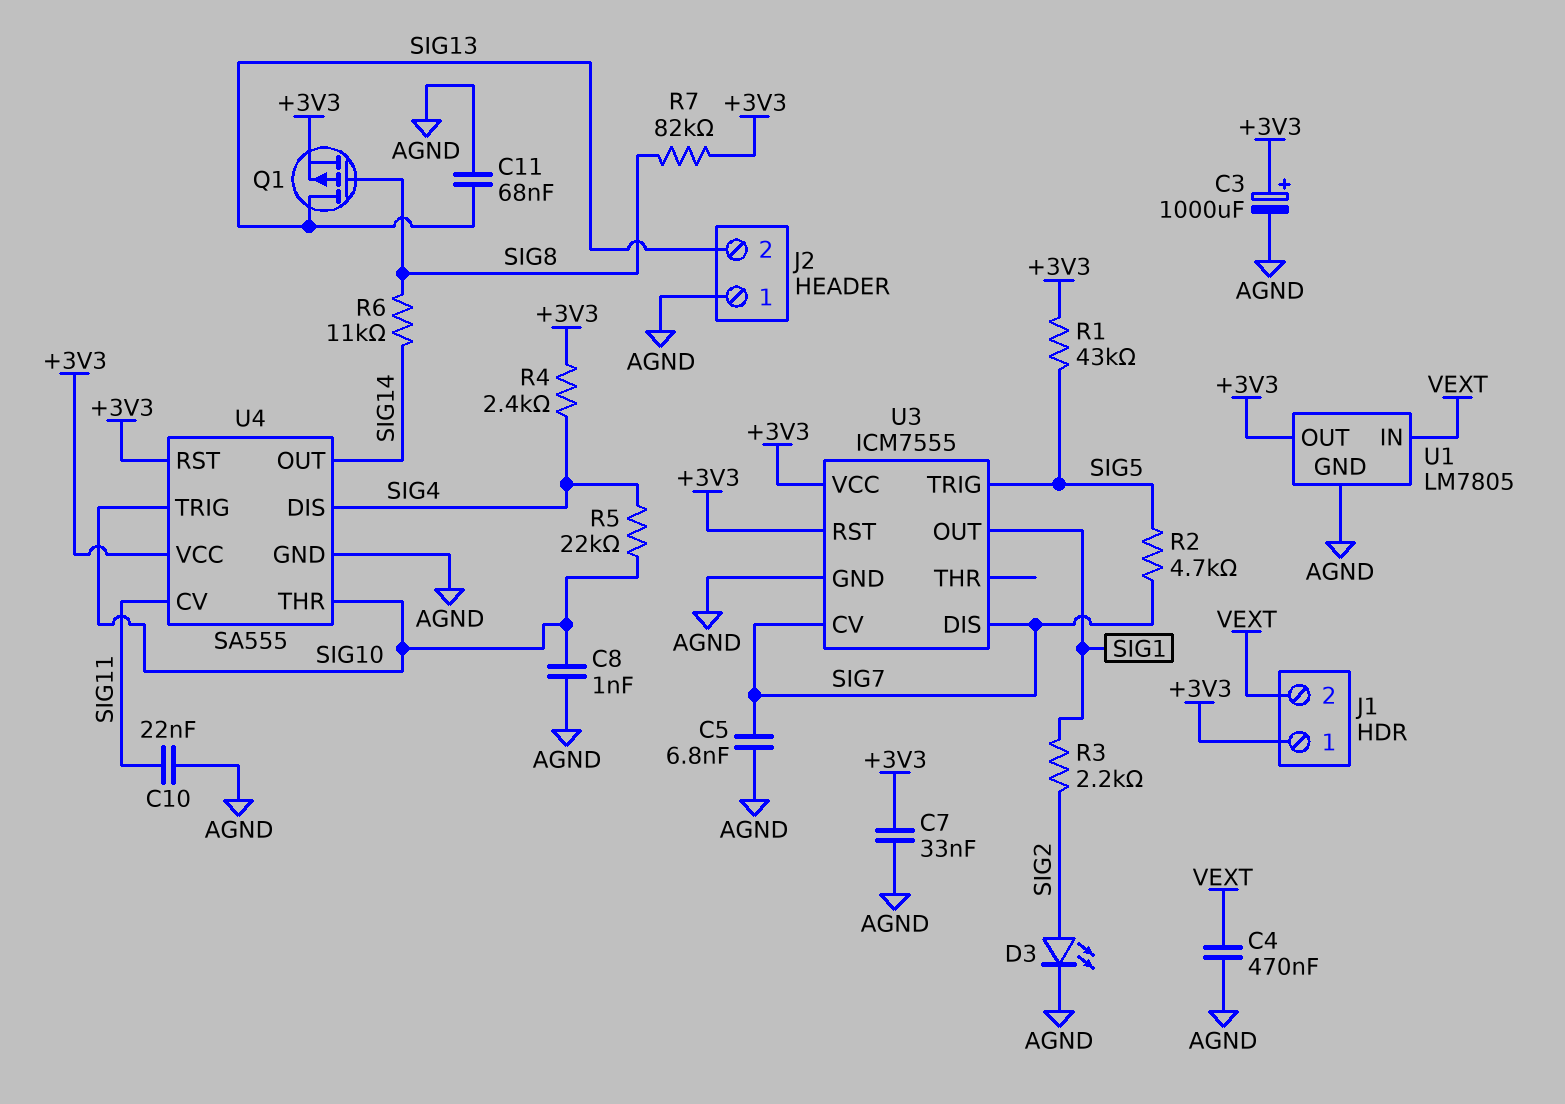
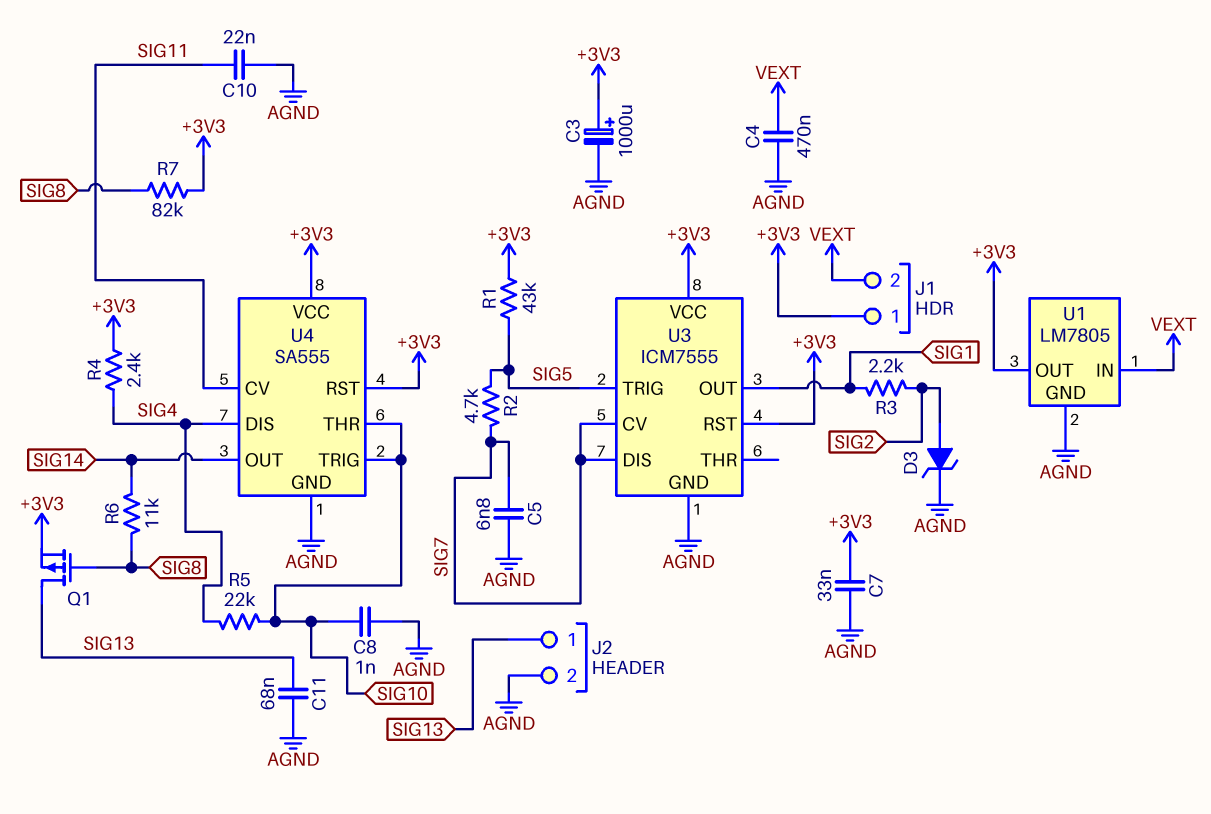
D3: LED (A SIG2, K AGND) -> zener (A SIG2, K AGND)
J2 pin 1: AGND -> SIG13
J2 pin 2: SIG13 -> AGND

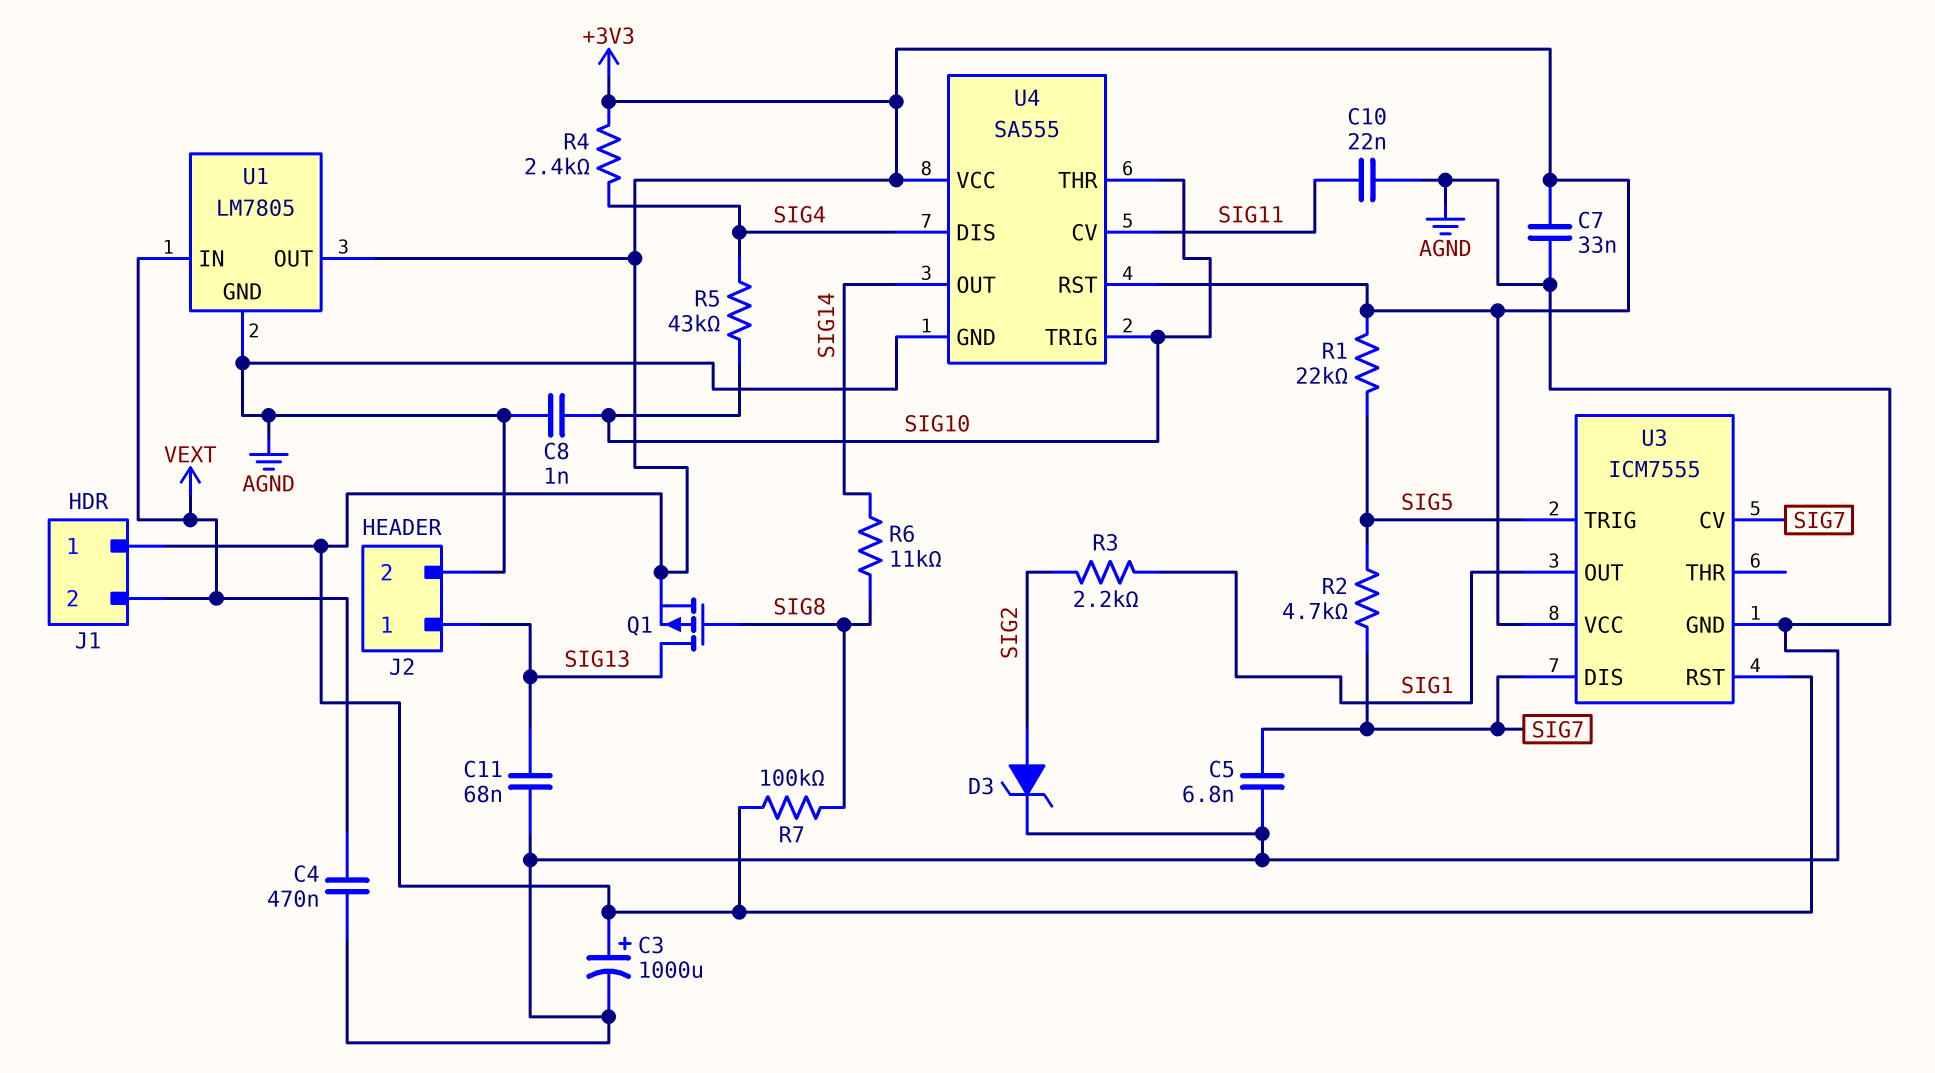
R1: 43k (+3V3, SIG5) -> 22k (+3V3, SIG5)
R5: 22k (SIG4, SIG10) -> 43k (SIG4, SIG10)
R7: 82k (+3V3, SIG8) -> 100k (+3V3, SIG8)

